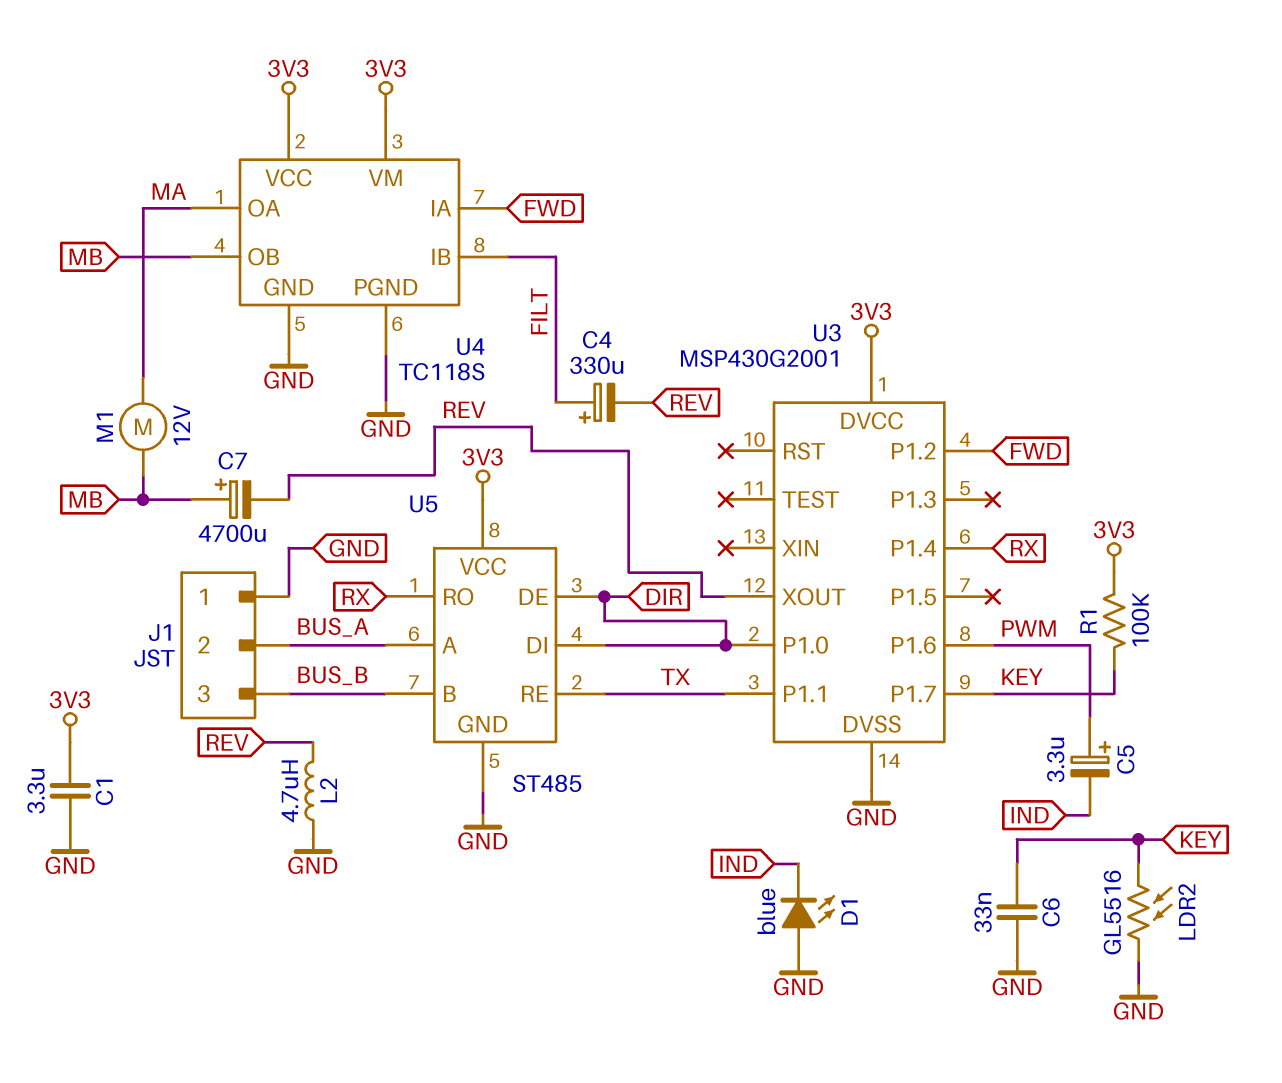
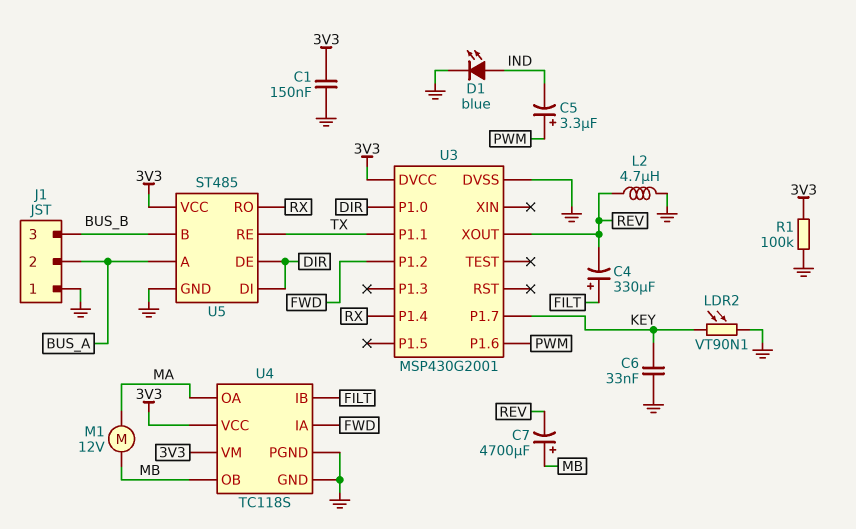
C1: 3.3uF (3V3, GND) -> 150nF (3V3, GND)
D1: LED blue (A GND, K IND) -> LED blue (A IND, K GND)
LDR2: GL5516 (GND, KEY) -> VT90N1 (GND, KEY)
R1: 100k (3V3, KEY) -> 100k (3V3, GND)

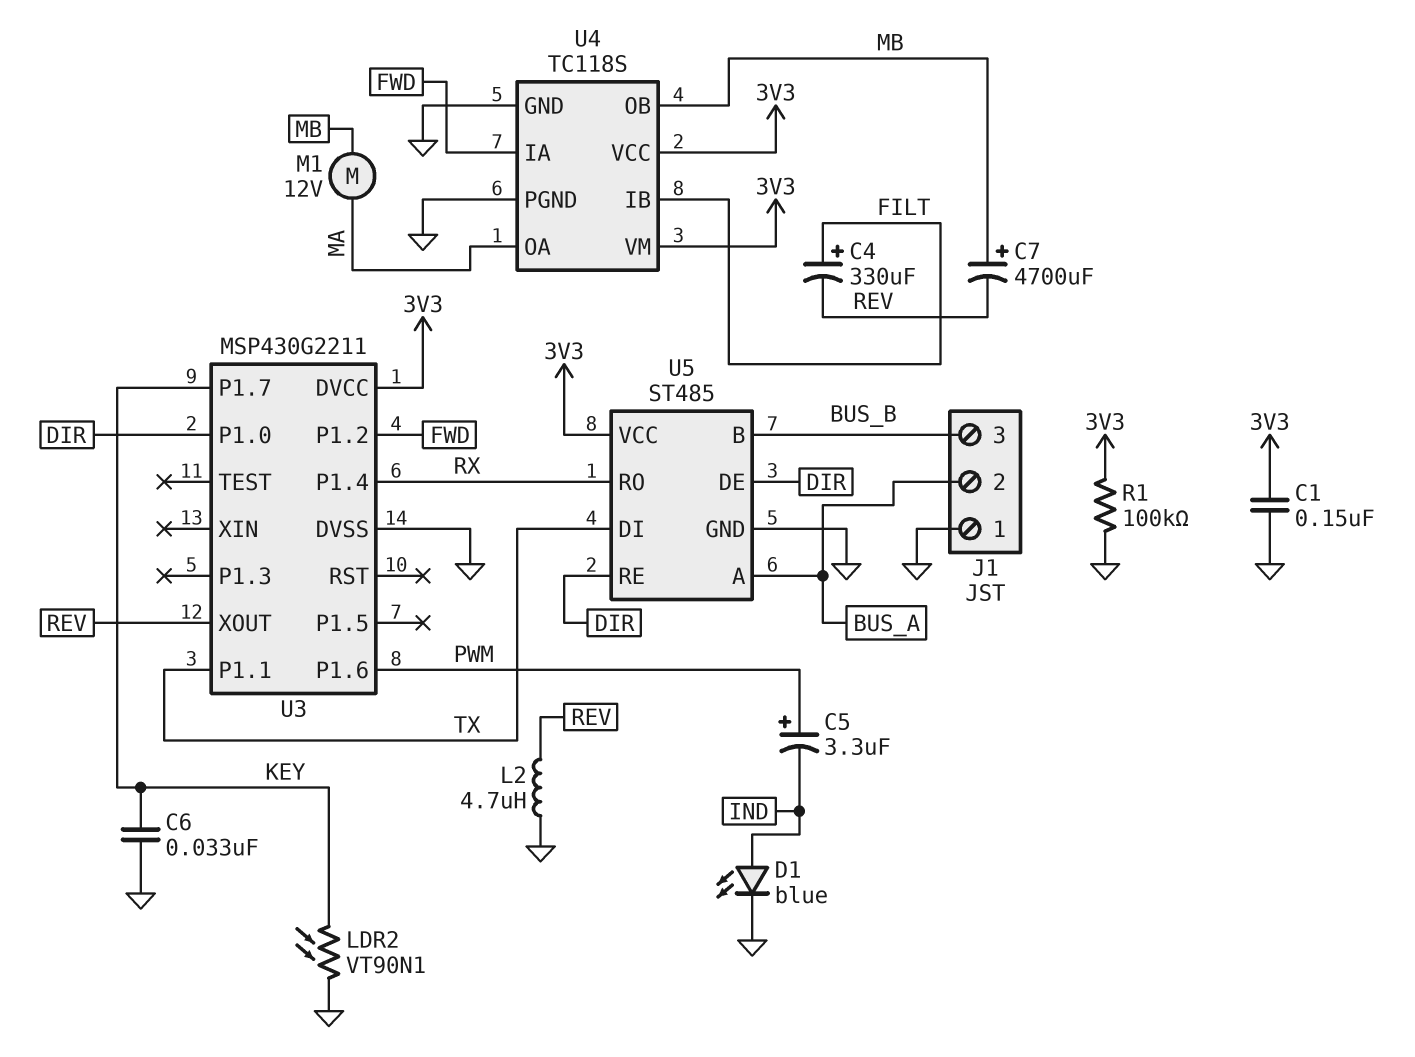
U3: MSP430G2001 -> MSP430G2211
U5 pin DI: DIR -> TX
U5 pin RE: TX -> DIR

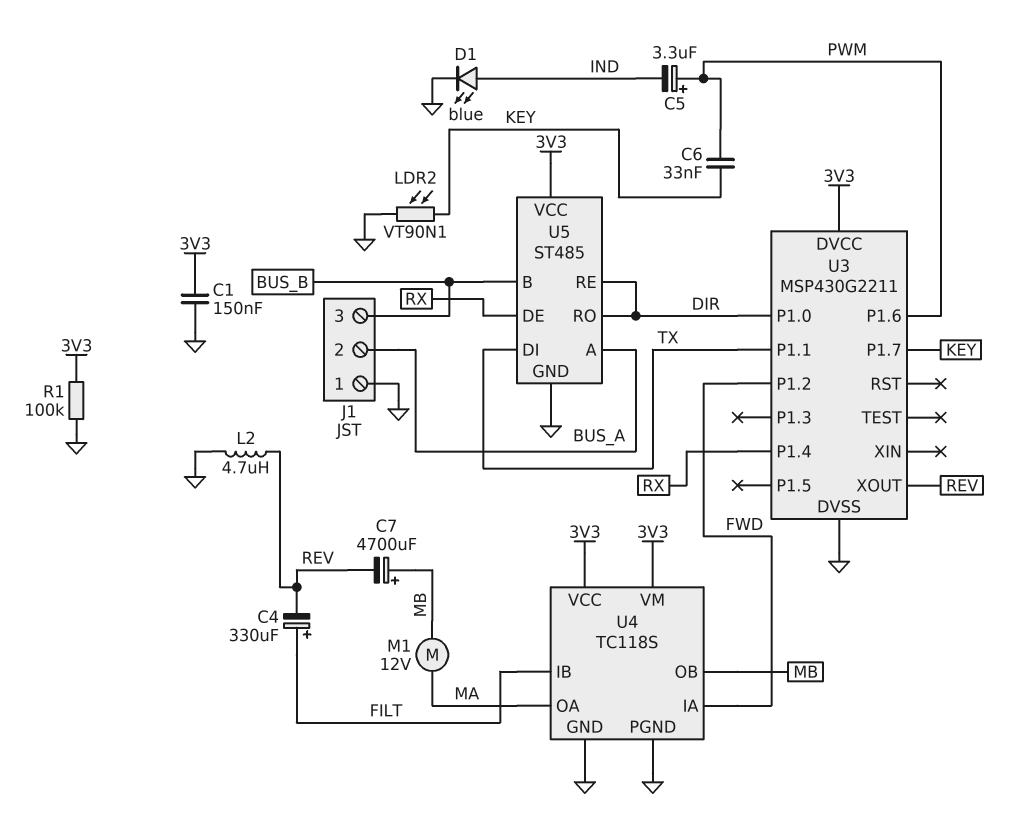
C6: 33nF (GND, KEY) -> 33nF (KEY, PWM)
U5 pin DE: DIR -> RX
U5 pin RO: RX -> DIR

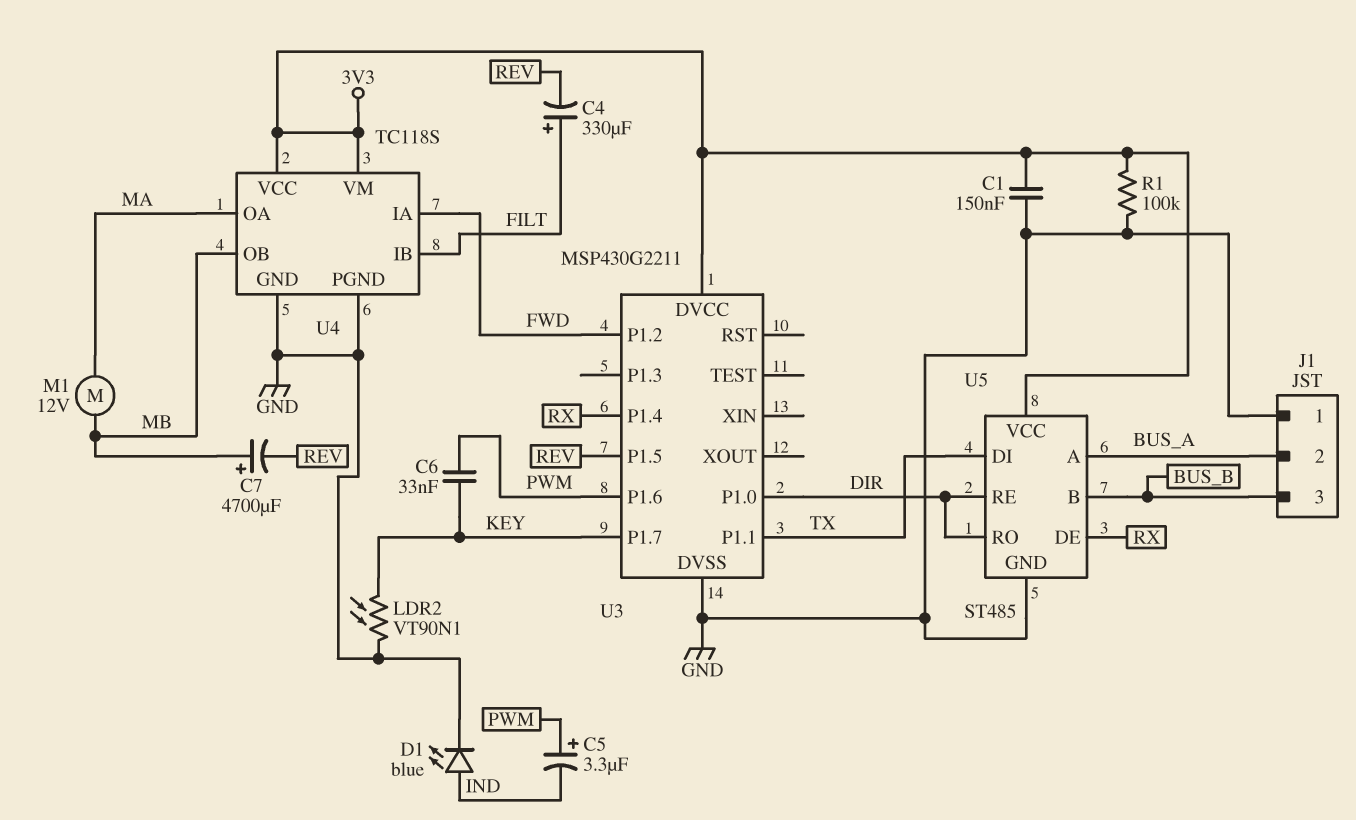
L2: 4.7uH (GND, REV) -> none
U3 pin P1.5: none -> REV
U3 pin XOUT: REV -> none

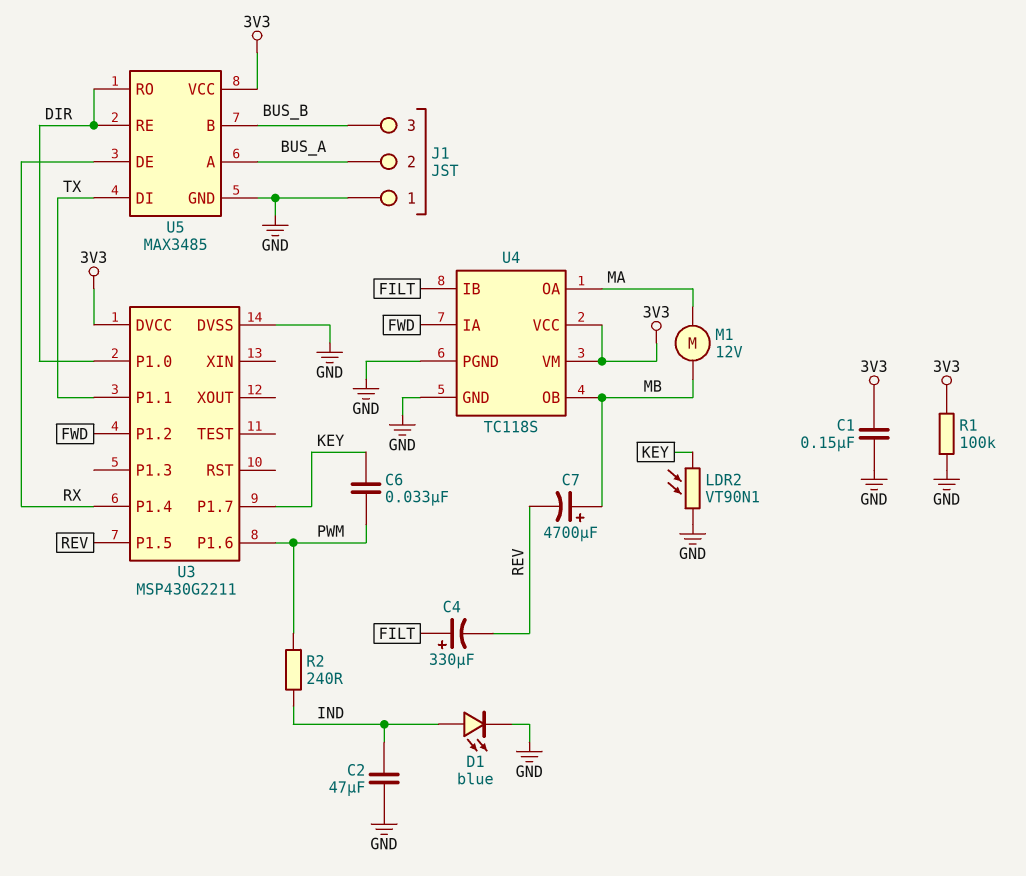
C2: none -> 47uF (GND, IND)
C5: 3.3uF (plus PWM, minus IND) -> none
R2: none -> 240 (IND, PWM)
U5: ST485 -> MAX3485

